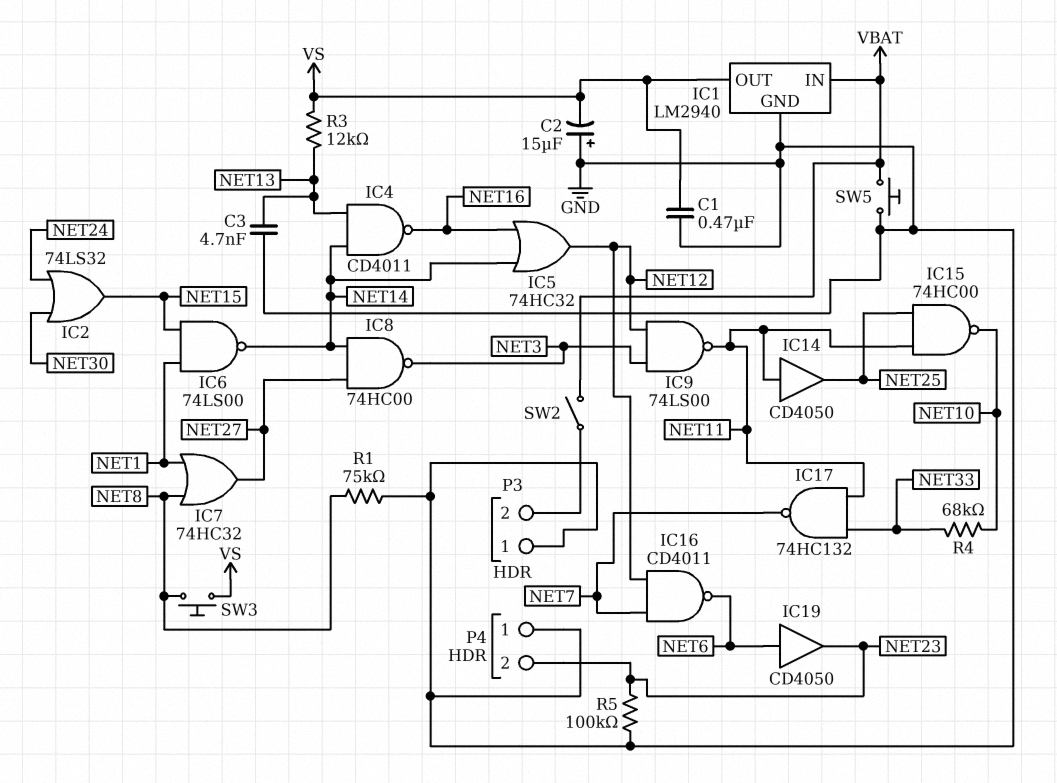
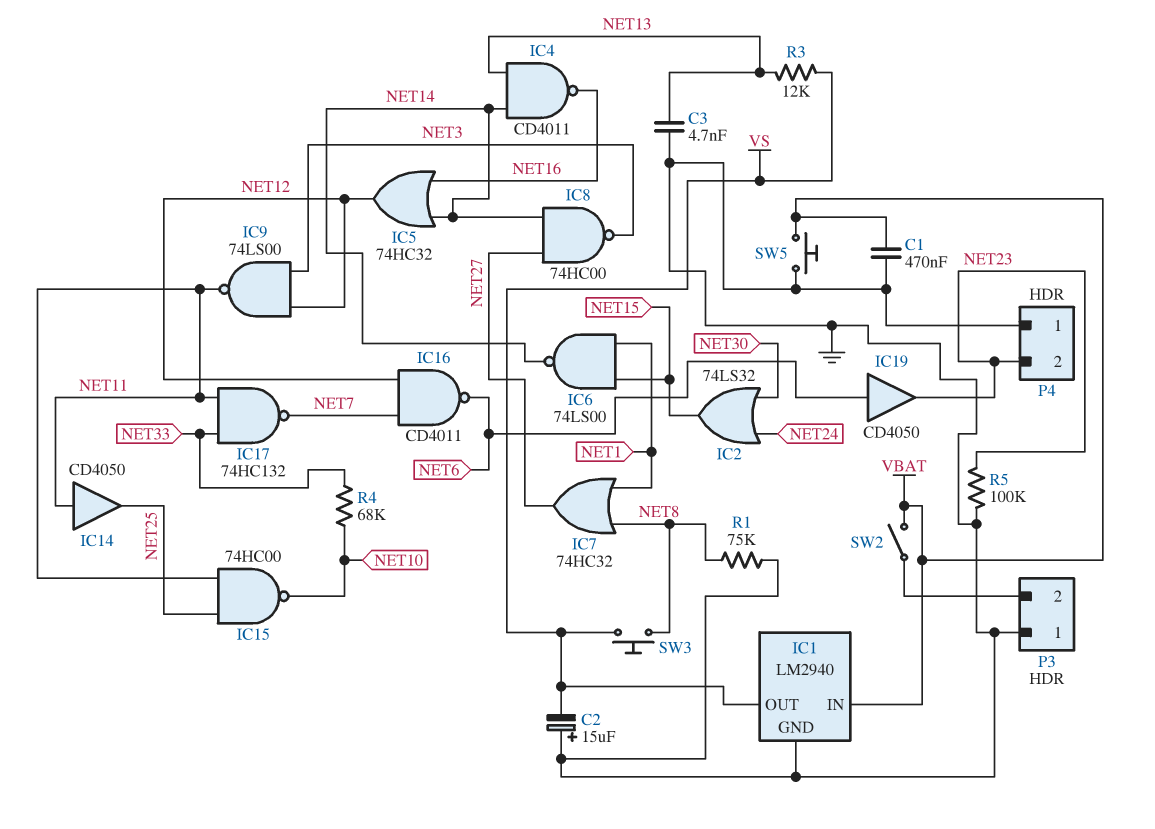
C1: 470nF (GND, VS) -> 470nF (GND, VBAT)

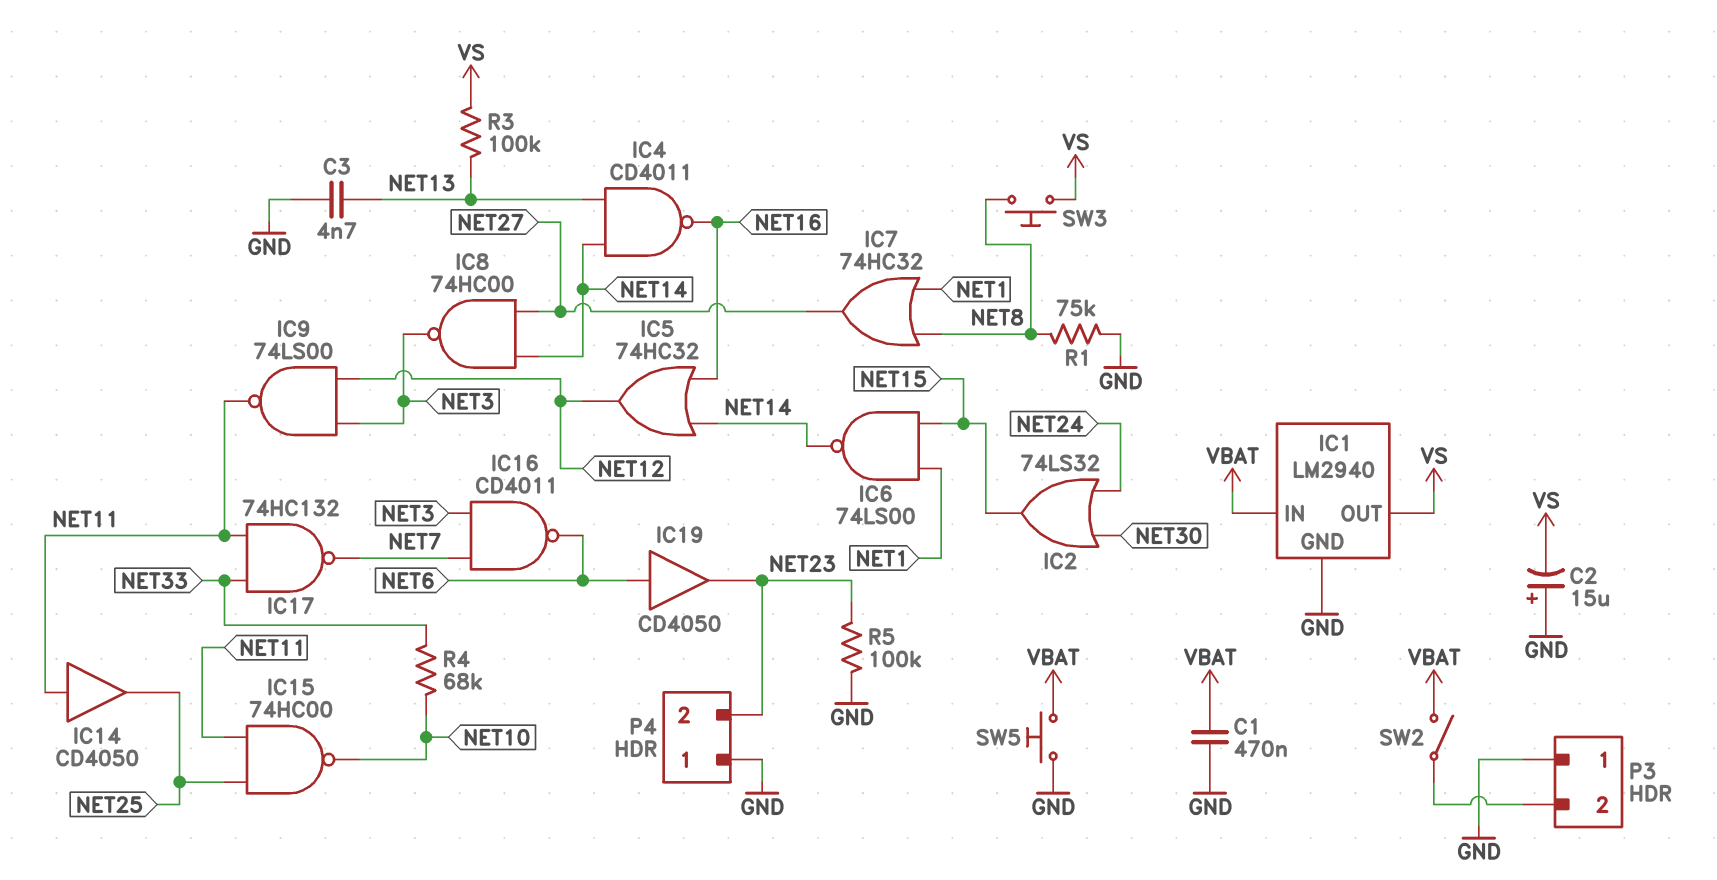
IC16: NAND CD4011 (in NET7, in NET12, out NET6) -> NAND CD4011 (in NET3, in NET7, out NET6)
R3: 12k (NET13, VS) -> 100k (NET13, VS)

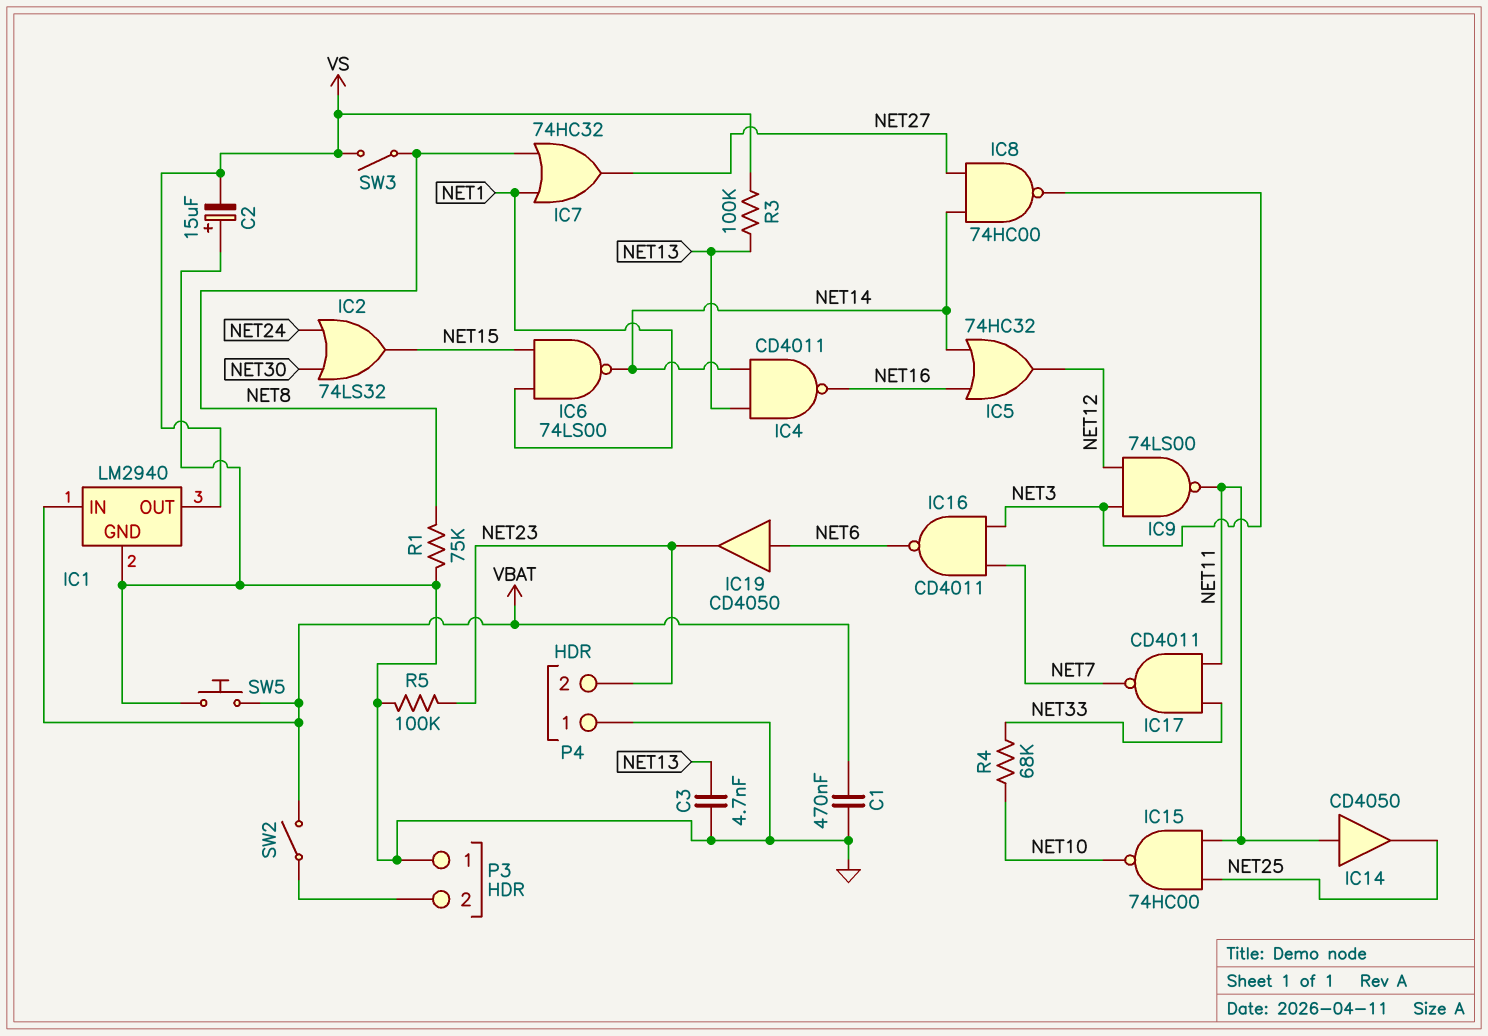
IC17: NAND 74HC132 (in NET11, in NET33, out NET7) -> NAND CD4011 (in NET11, in NET33, out NET7)
SW3: button (NET8, VS) -> switch (NET8, VS)

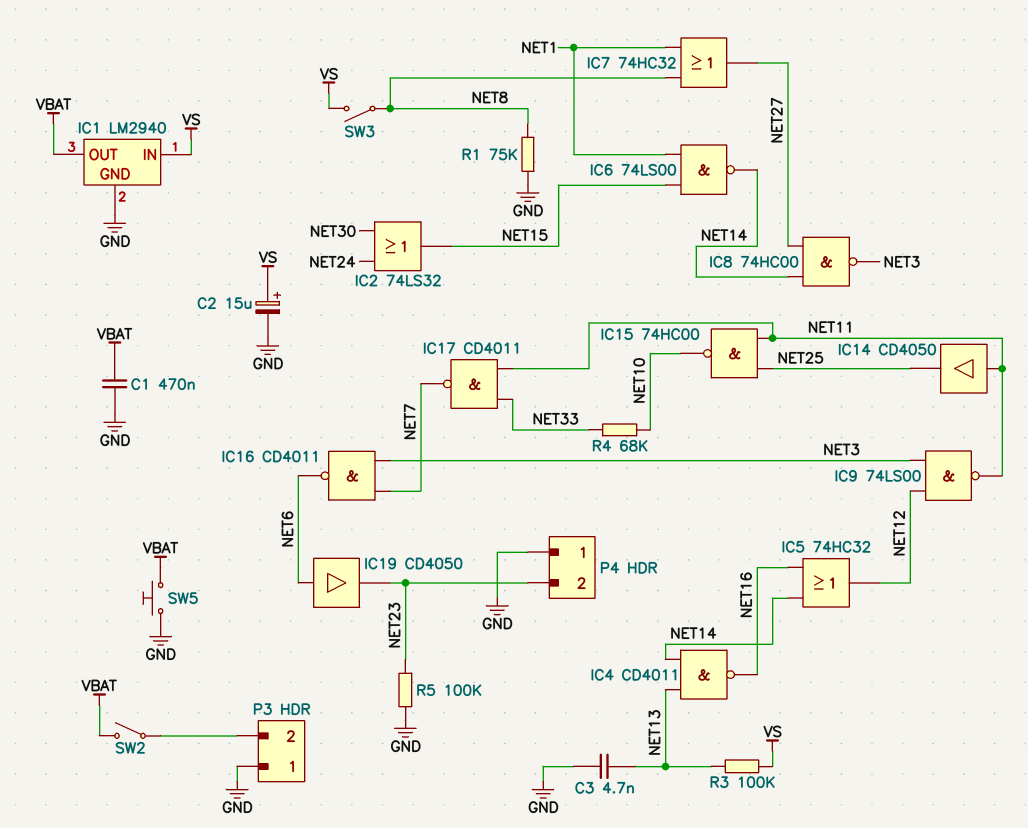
C2: 15uF (plus GND, minus VS) -> 15uF (plus VS, minus GND)
IC1 pin IN: VBAT -> VS
IC1 pin OUT: VS -> VBAT

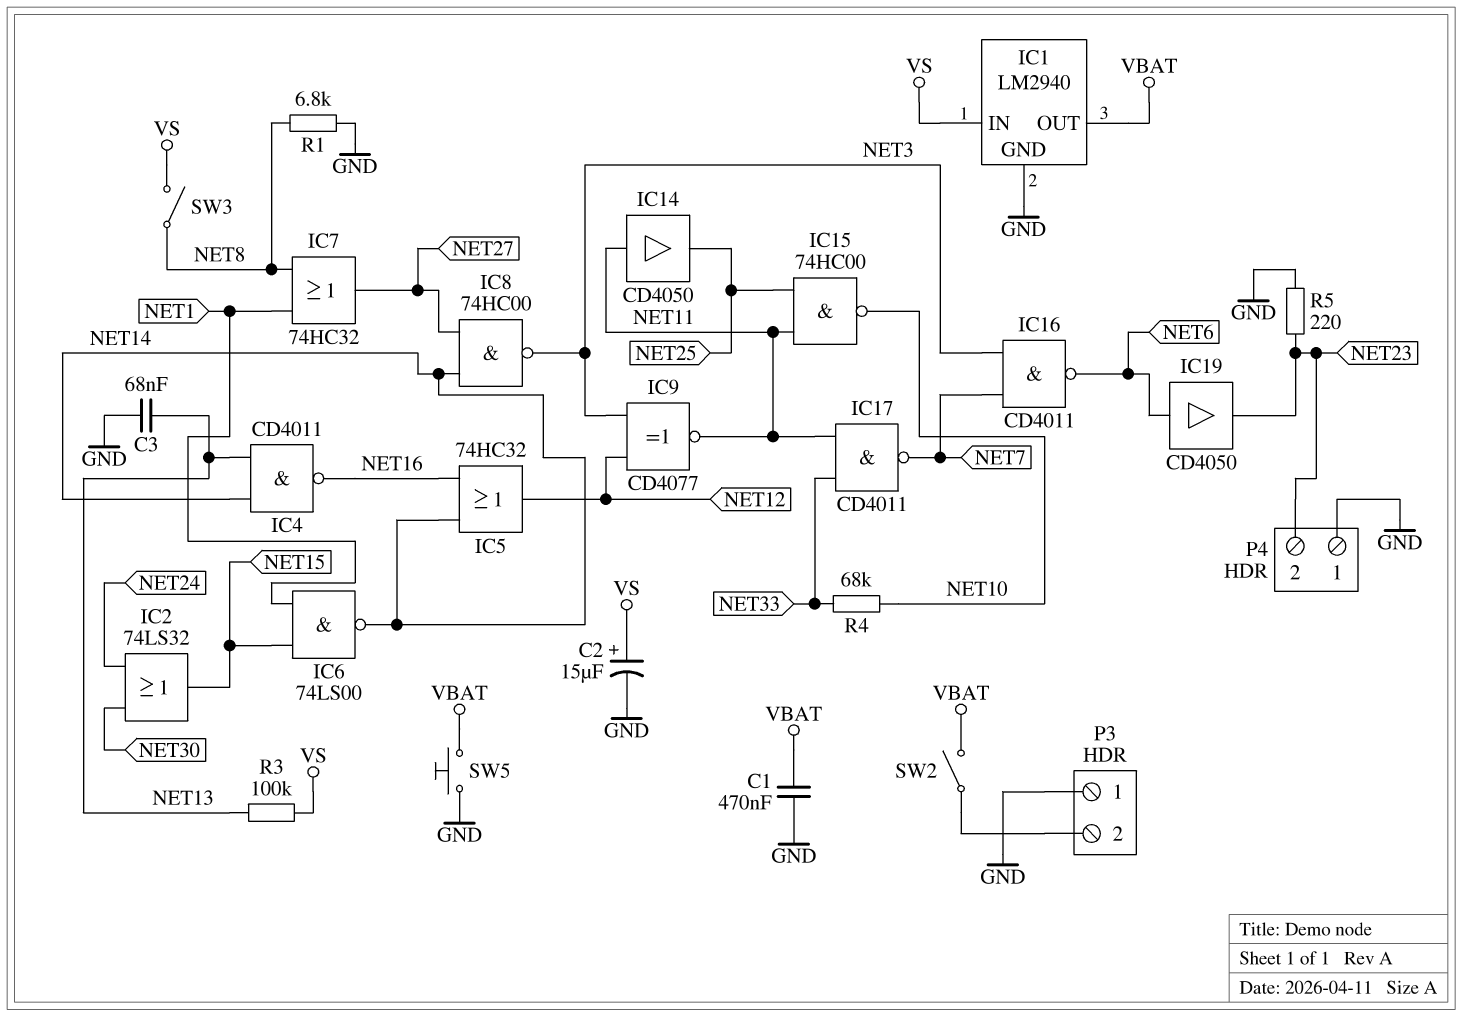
C3: 4.7nF (GND, NET13) -> 68nF (GND, NET13)
IC9: NAND 74LS00 (in NET3, in NET12, out NET11) -> XNOR CD4077 (in NET3, in NET12, out NET11)
R1: 75k (GND, NET8) -> 6.8k (GND, NET8)
R5: 100k (GND, NET23) -> 220 (GND, NET23)

